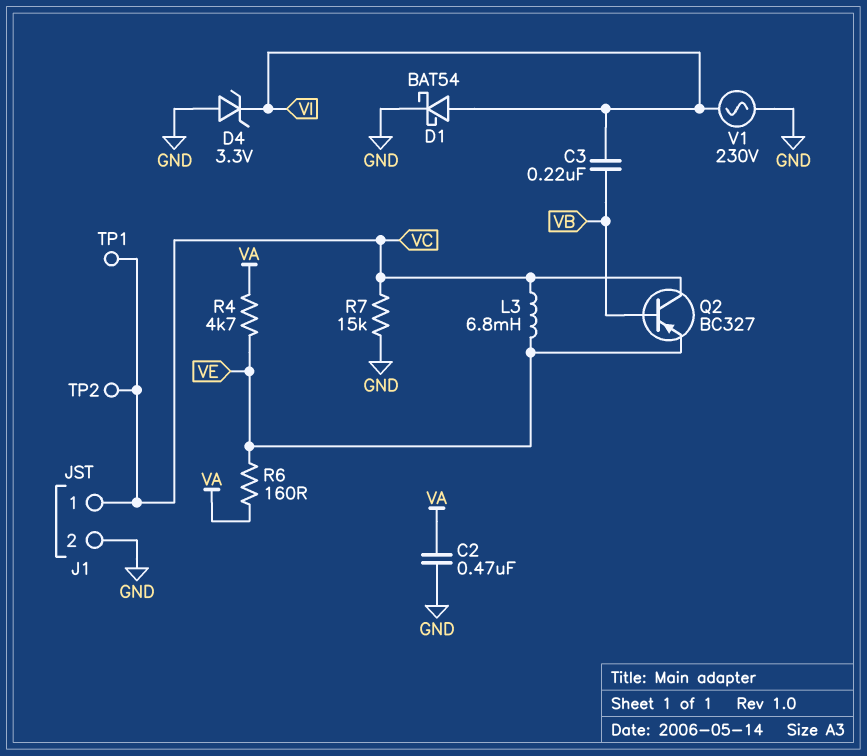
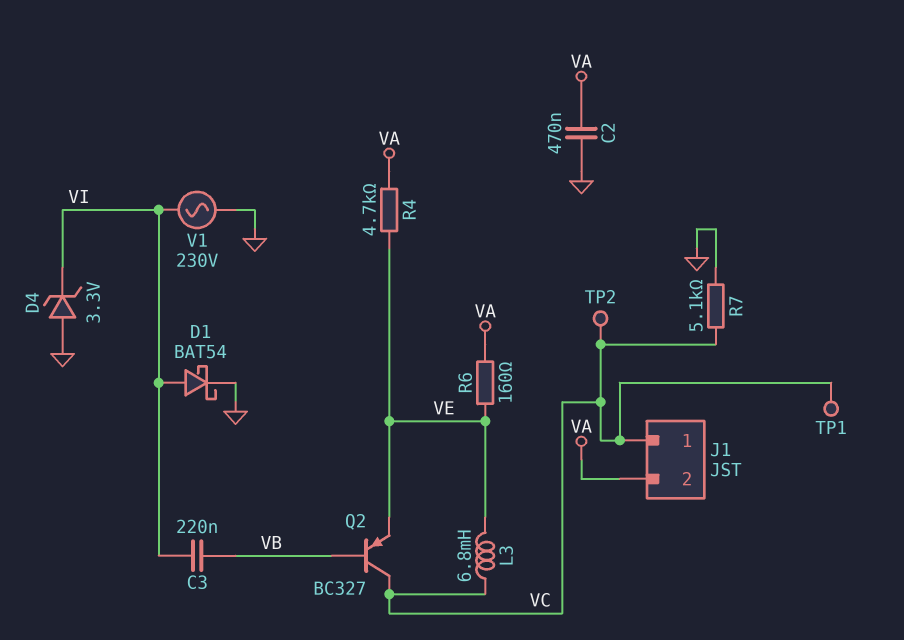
J1 pin 2: GND -> VA
R7: 15k (GND, VC) -> 5.1k (GND, VC)

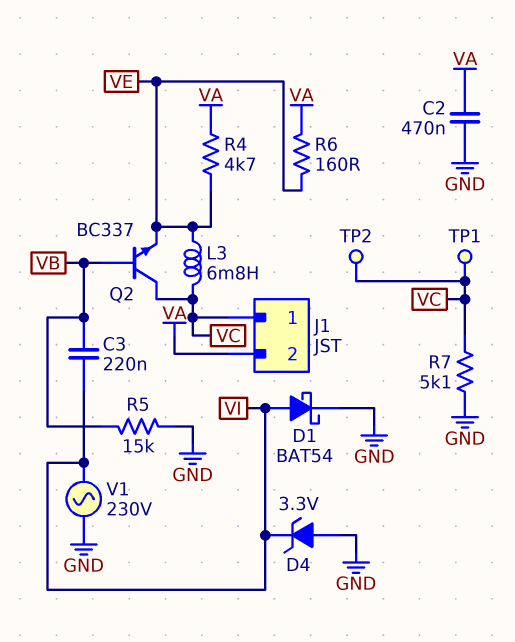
Q2: PNP BC327 (B VB, C VC, E VE) -> NPN BC337 (B VB, C VC, E VE)
R5: none -> 15k (GND, VB)

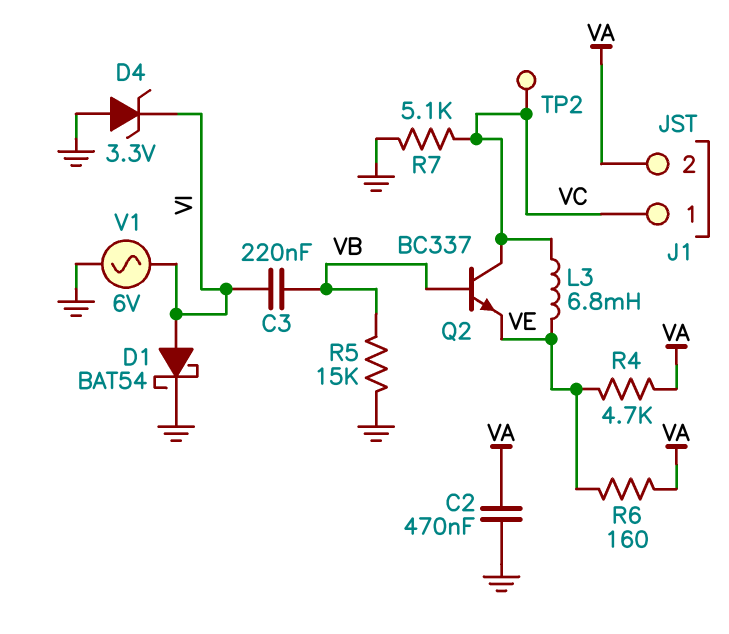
TP1: test point (VC) -> none
V1: AC 230V (GND, VI) -> AC 6V (GND, VI)

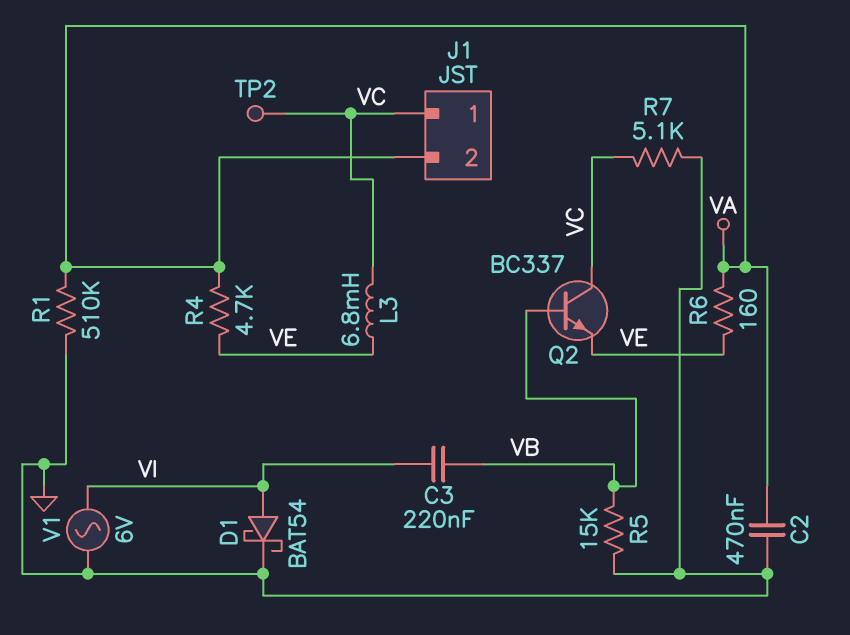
D4: zener 3.3V (A GND, K VI) -> none
R1: none -> 510k (GND, VA)

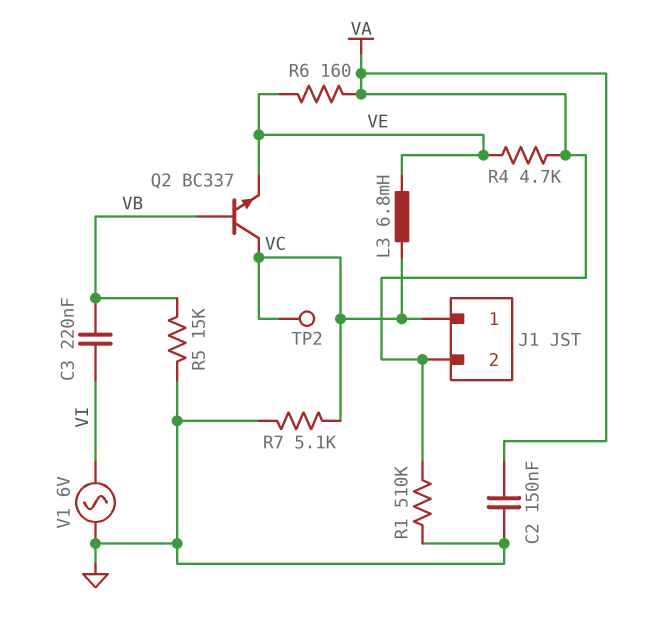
C2: 470nF (GND, VA) -> 150nF (GND, VA)
D1: schottky BAT54 (A VI, K GND) -> none

